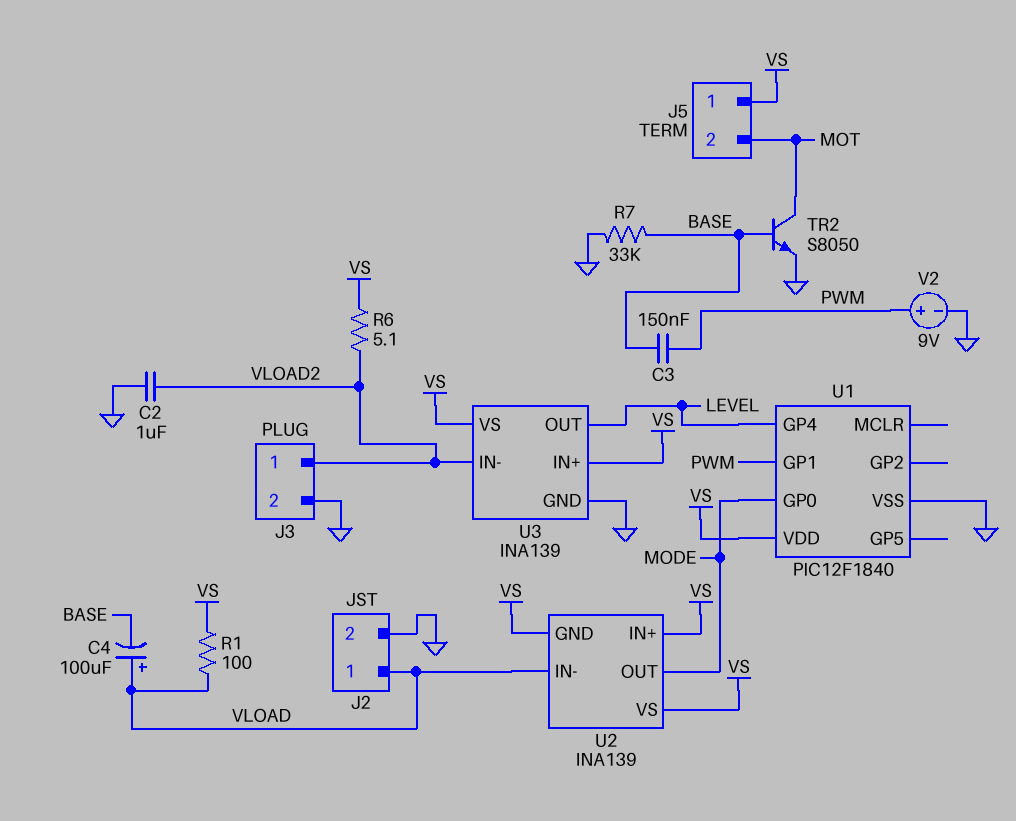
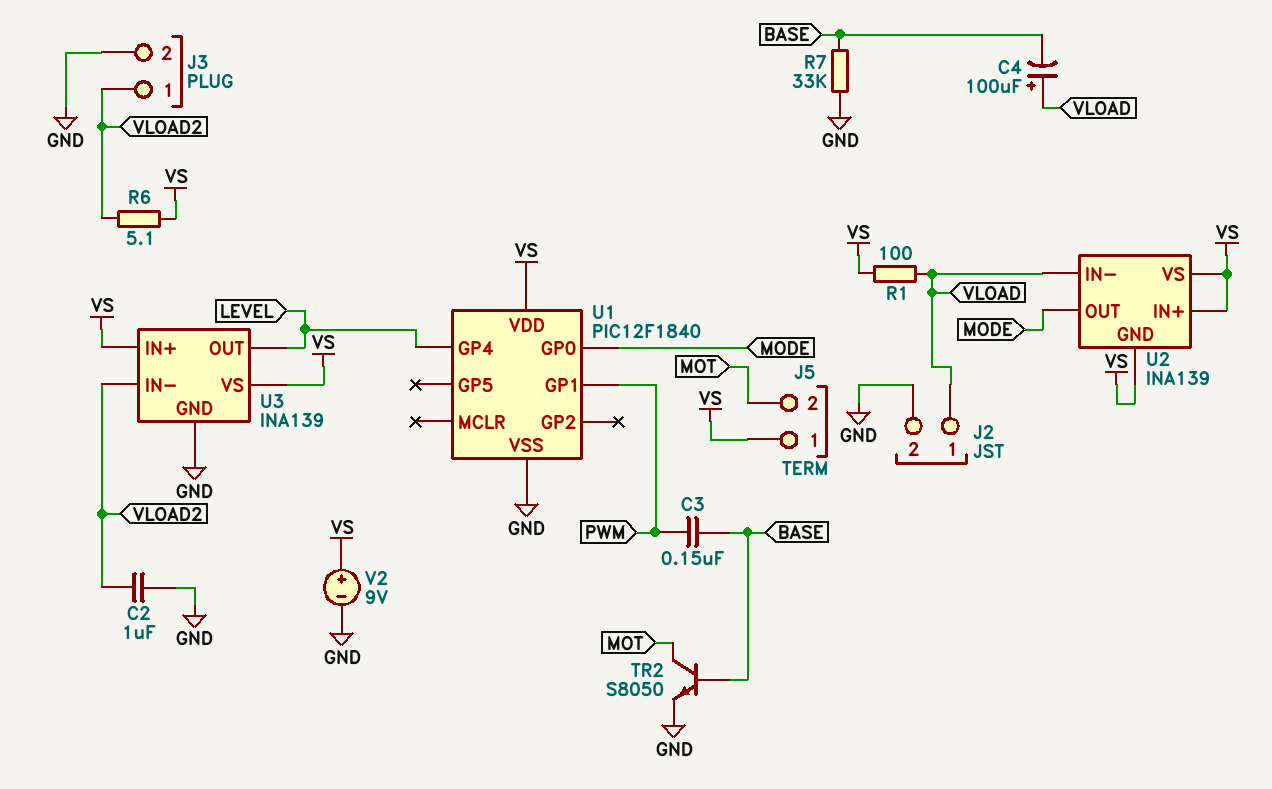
V2: 9V (plus PWM, minus GND) -> 9V (plus VS, minus GND)

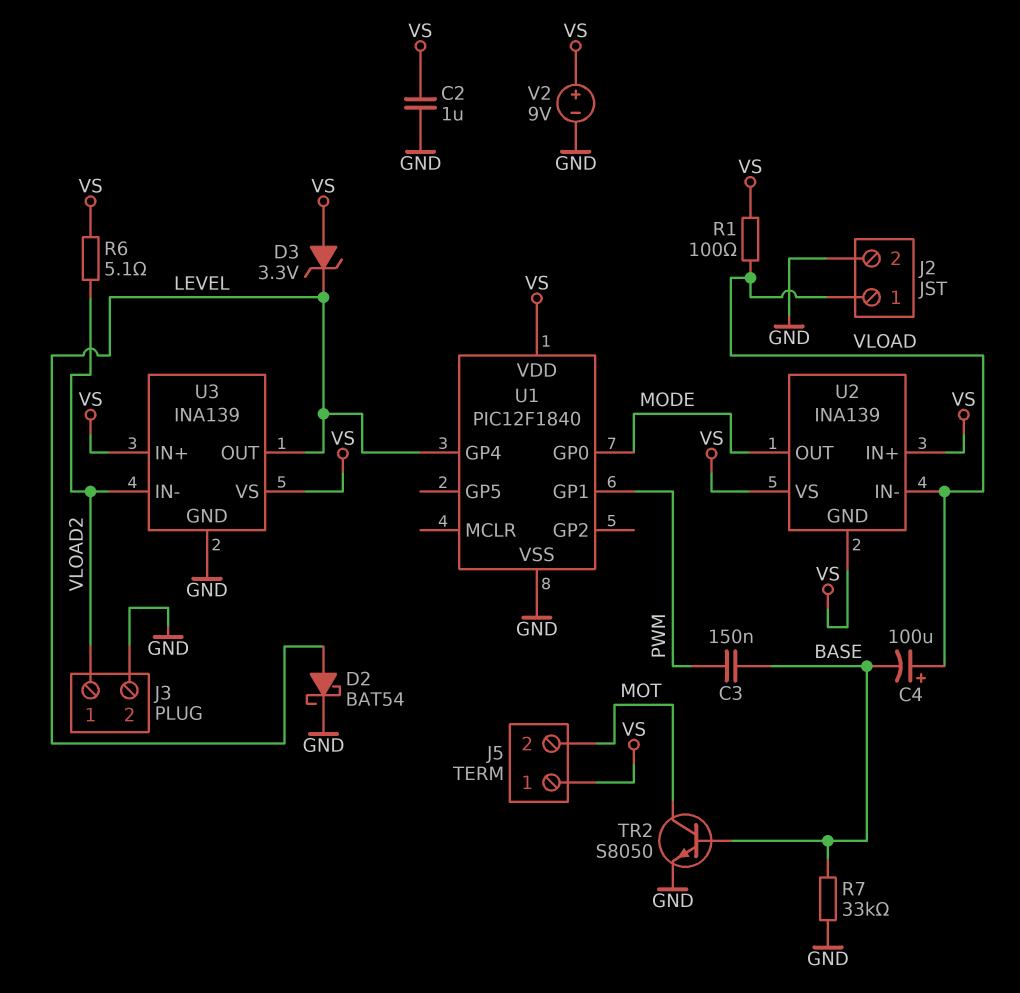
C2: 1uF (GND, VLOAD2) -> 1uF (GND, VS)
D2: none -> schottky BAT54 (A LEVEL, K GND)
D3: none -> zener 3.3V (A VS, K LEVEL)

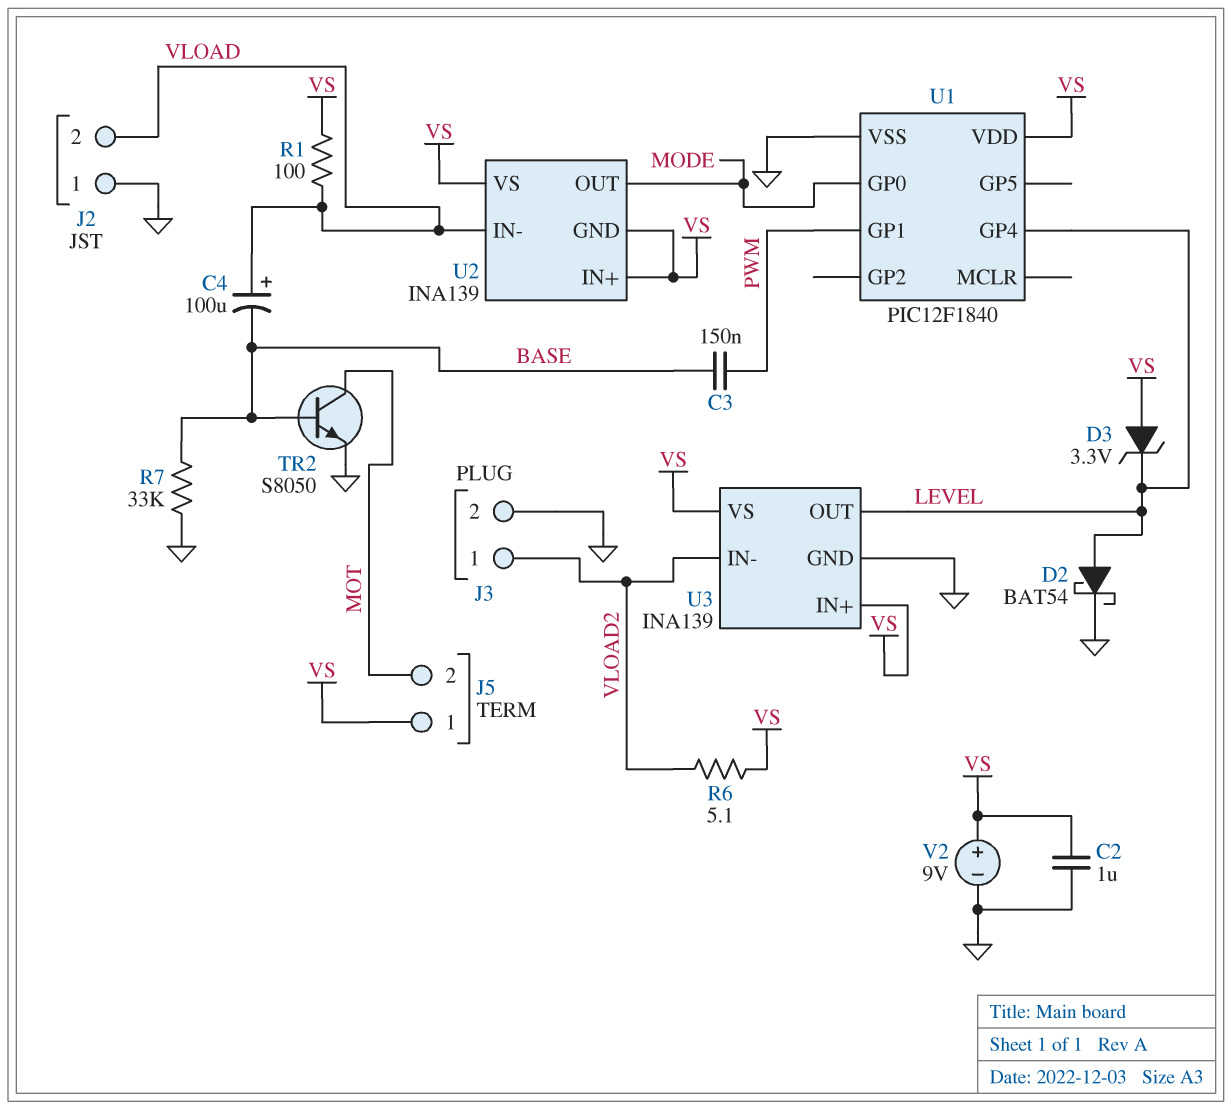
J2 pin 1: VLOAD -> GND
J2 pin 2: GND -> VLOAD

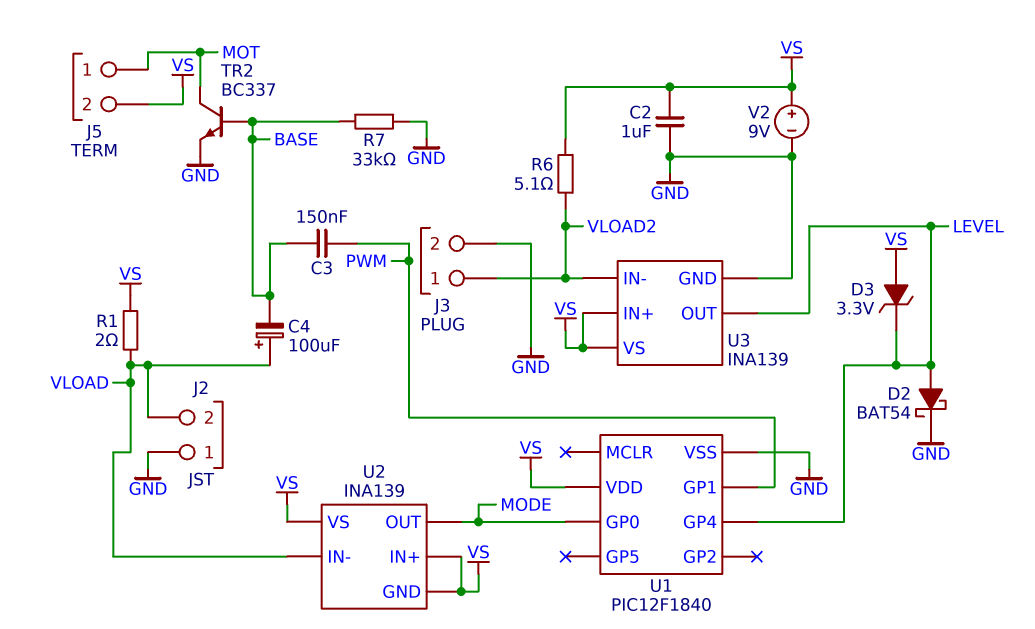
J5 pin 1: VS -> MOT
J5 pin 2: MOT -> VS
R1: 100 (VLOAD, VS) -> 2 (VLOAD, VS)
TR2: NPN S8050 (B BASE, C MOT, E GND) -> NPN BC337 (B BASE, C MOT, E GND)

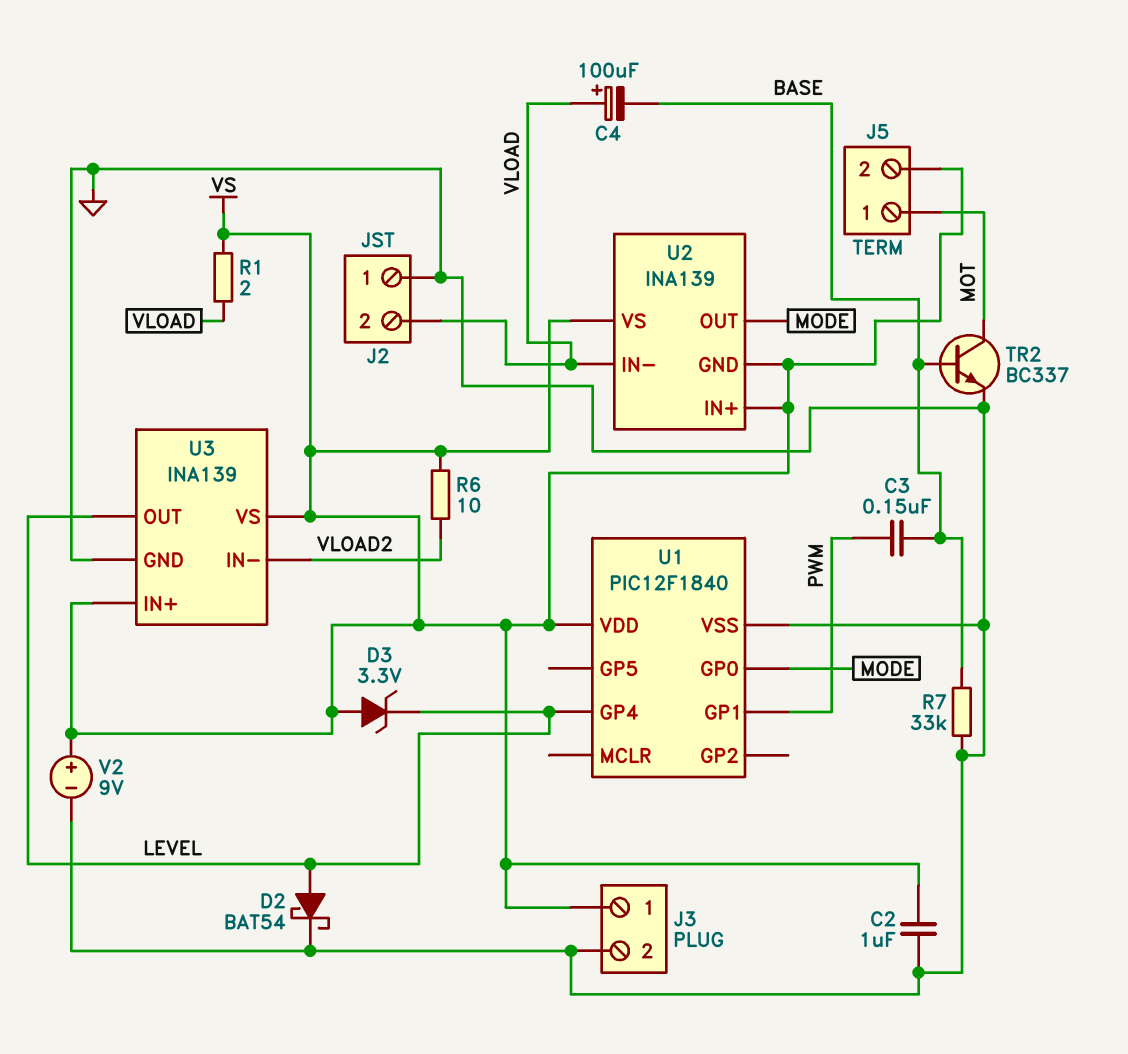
J3 pin 1: VLOAD2 -> VS
R6: 5.1 (VLOAD2, VS) -> 10 (VLOAD2, VS)

